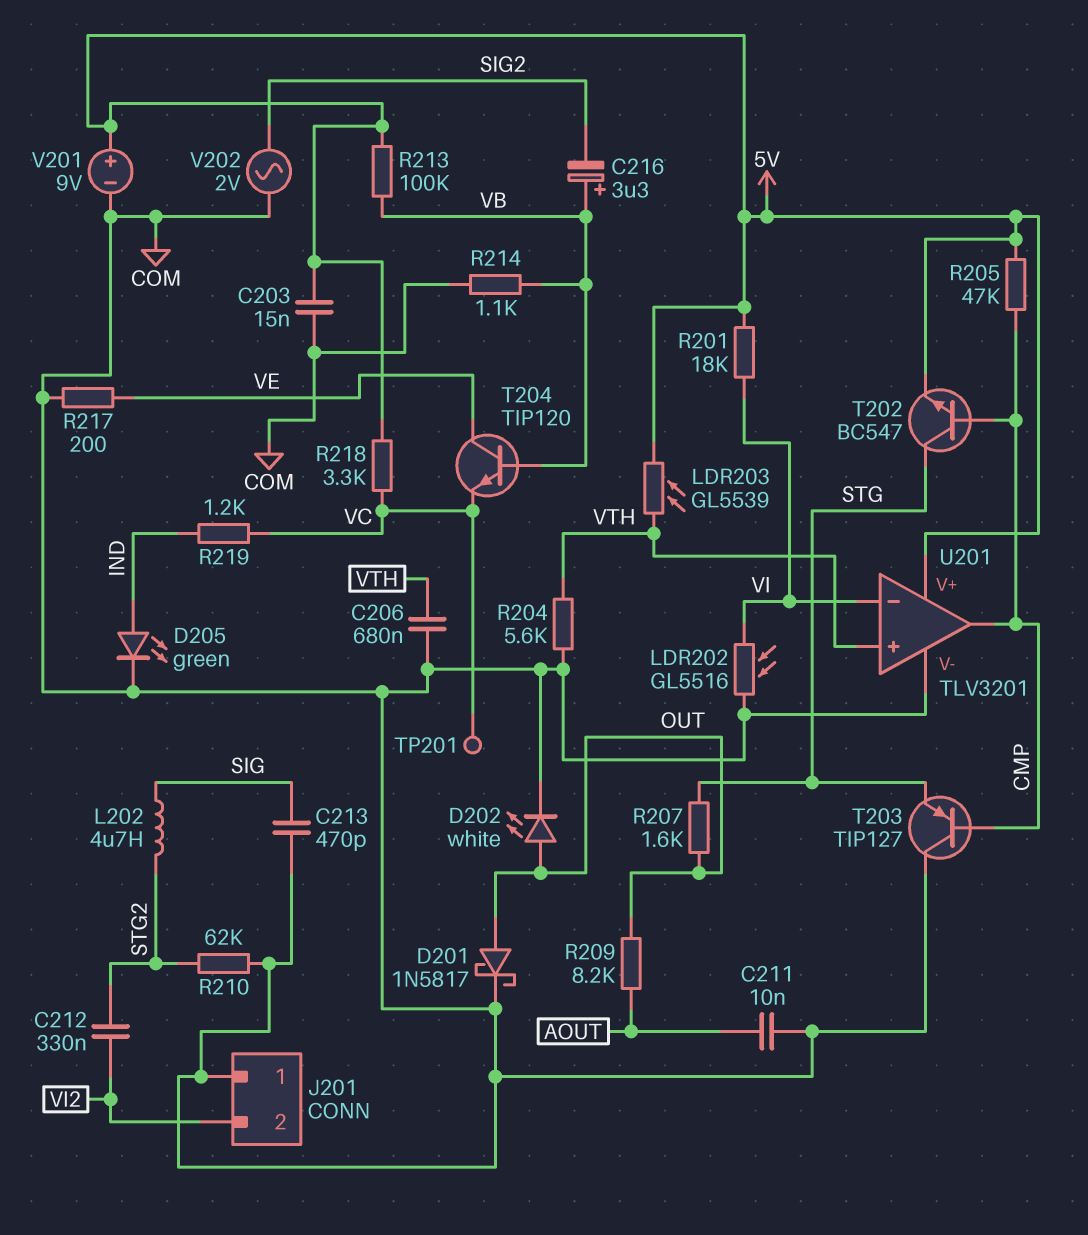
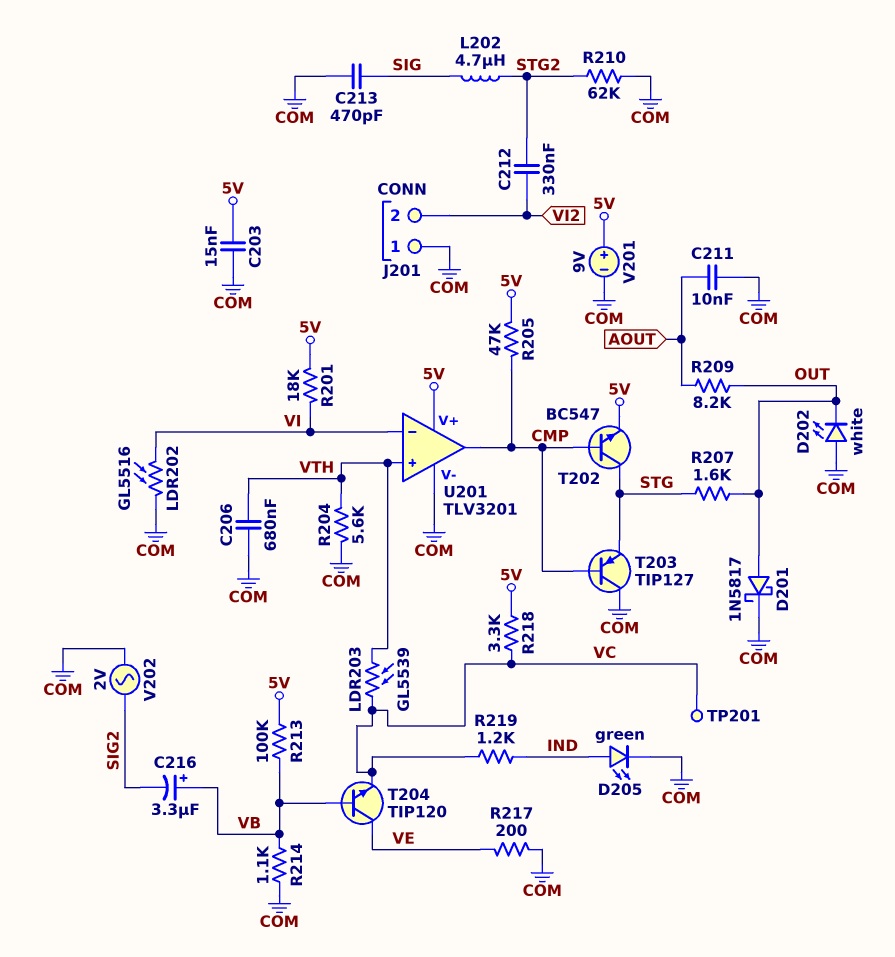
D202: LED white (A OUT, K COM) -> LED white (A COM, K OUT)
LDR203: GL5539 (5V, VTH) -> GL5539 (VC, VTH)

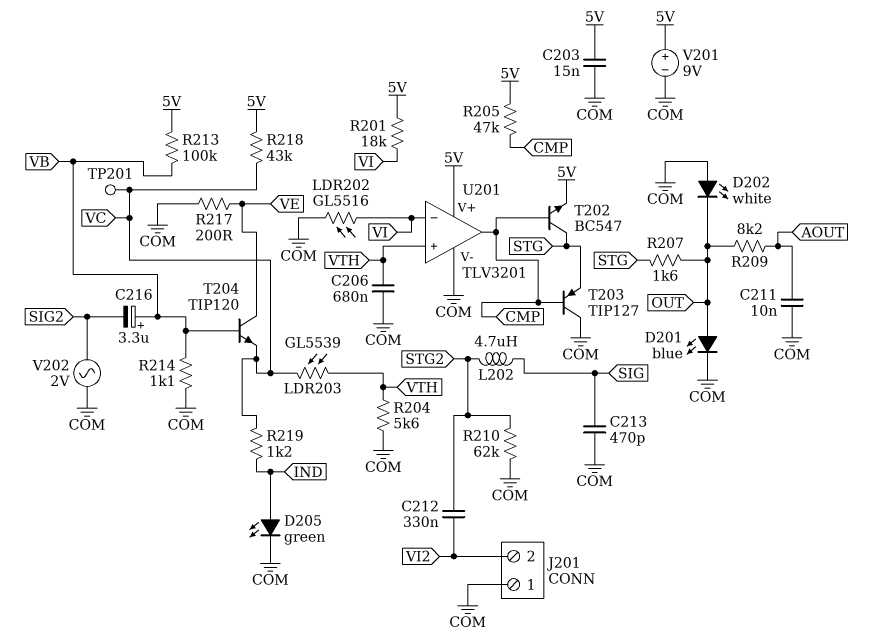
D201: schottky 1N5817 (A OUT, K COM) -> LED blue (A OUT, K COM)
R218: 3.3k (5V, VC) -> 43k (5V, VC)

